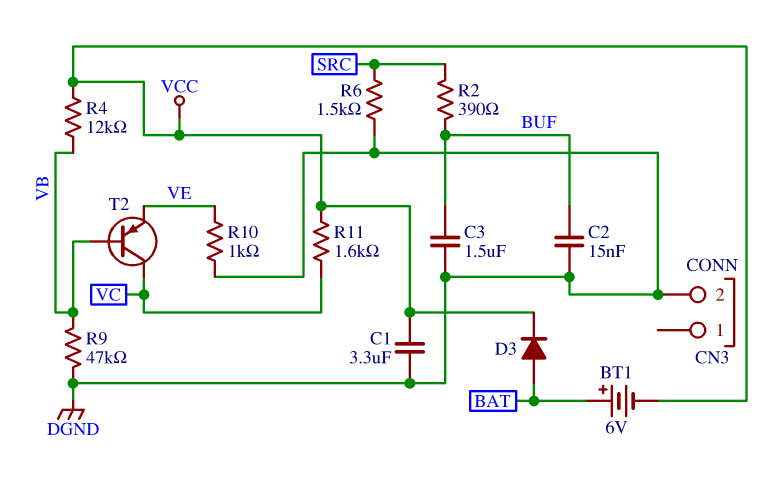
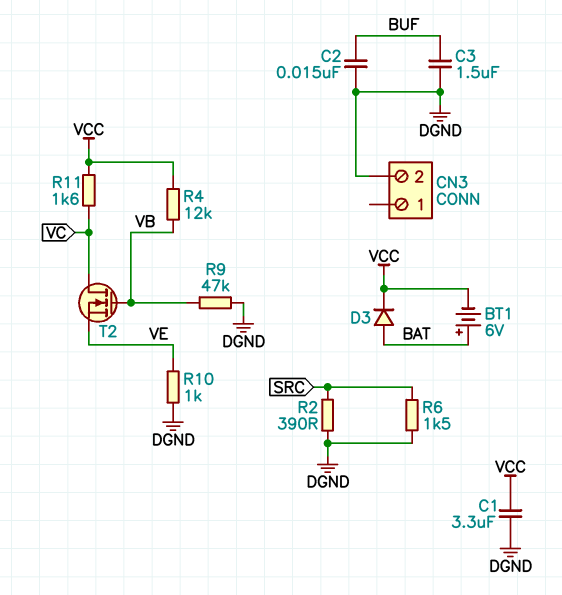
R2: 390 (BUF, SRC) -> 390 (DGND, SRC)
T2: PNP (B VB, C VC, E VE) -> NMOS (G VB, D VC, S VE)

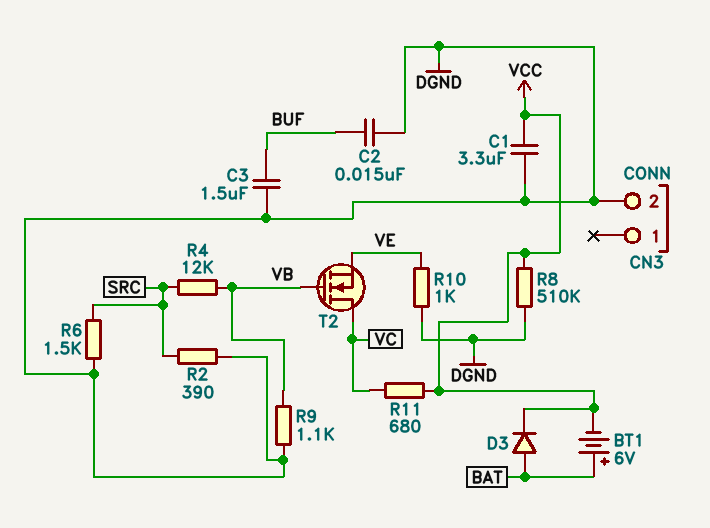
R4: 12k (VB, VCC) -> 12k (SRC, VB)
R8: none -> 510k (DGND, VCC)
R9: 47k (DGND, VB) -> 1.1k (DGND, VB)
R11: 1.6k (VC, VCC) -> 680 (VC, VCC)

